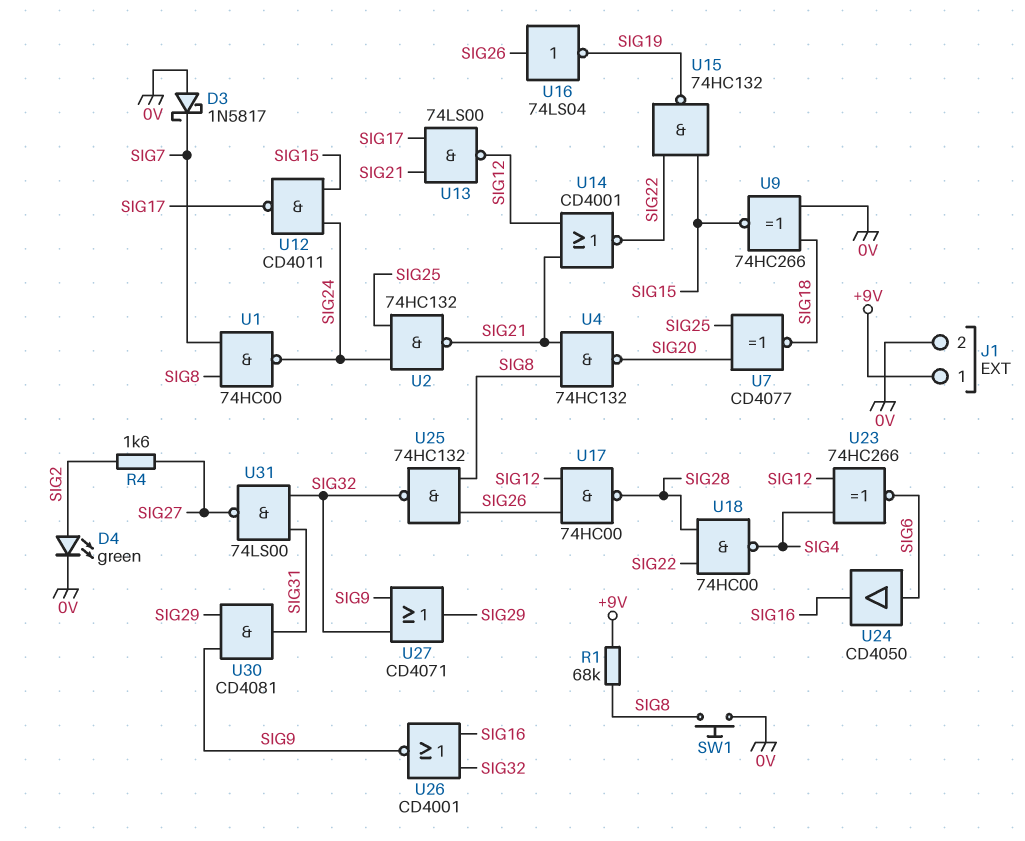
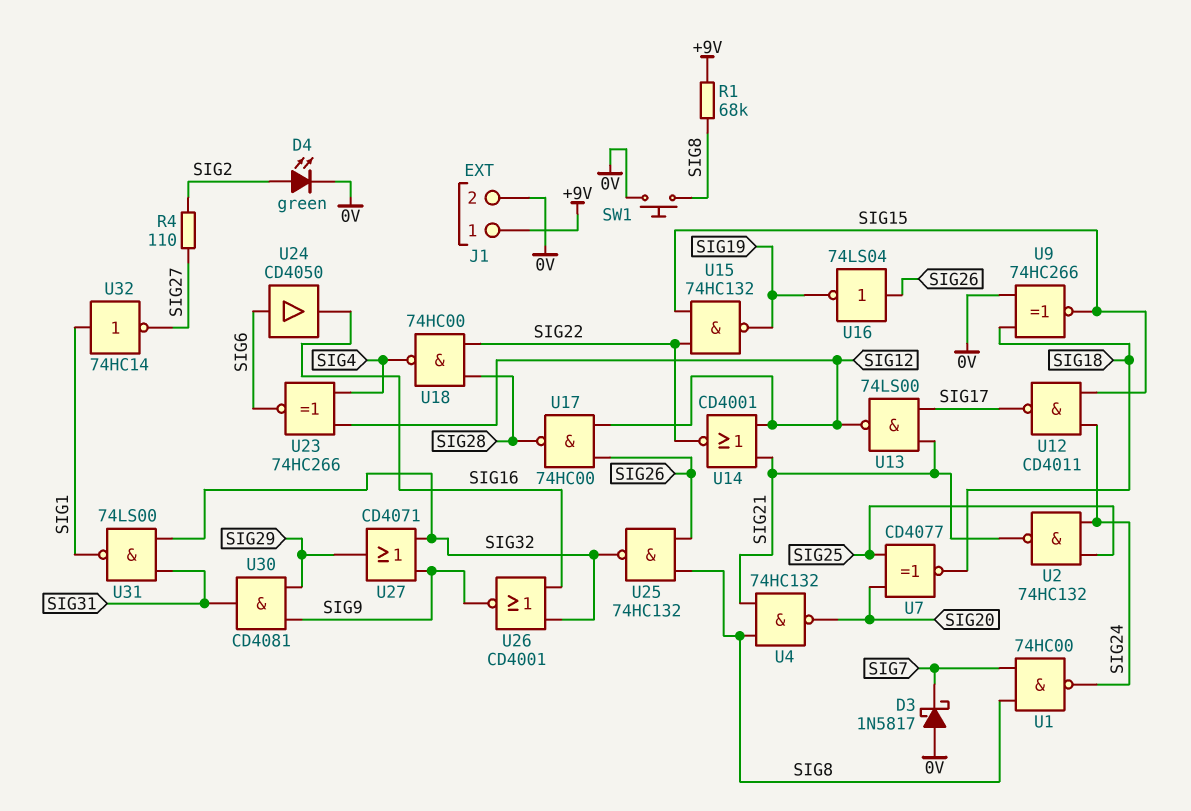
R4: 1.6k (SIG2, SIG27) -> 110 (SIG2, SIG27)
U31: NAND 74LS00 (in SIG31, in SIG32, out SIG27) -> NAND 74LS00 (in SIG31, in SIG32, out SIG1)
U32: none -> NOT 74HC14 (in SIG1, out SIG27)

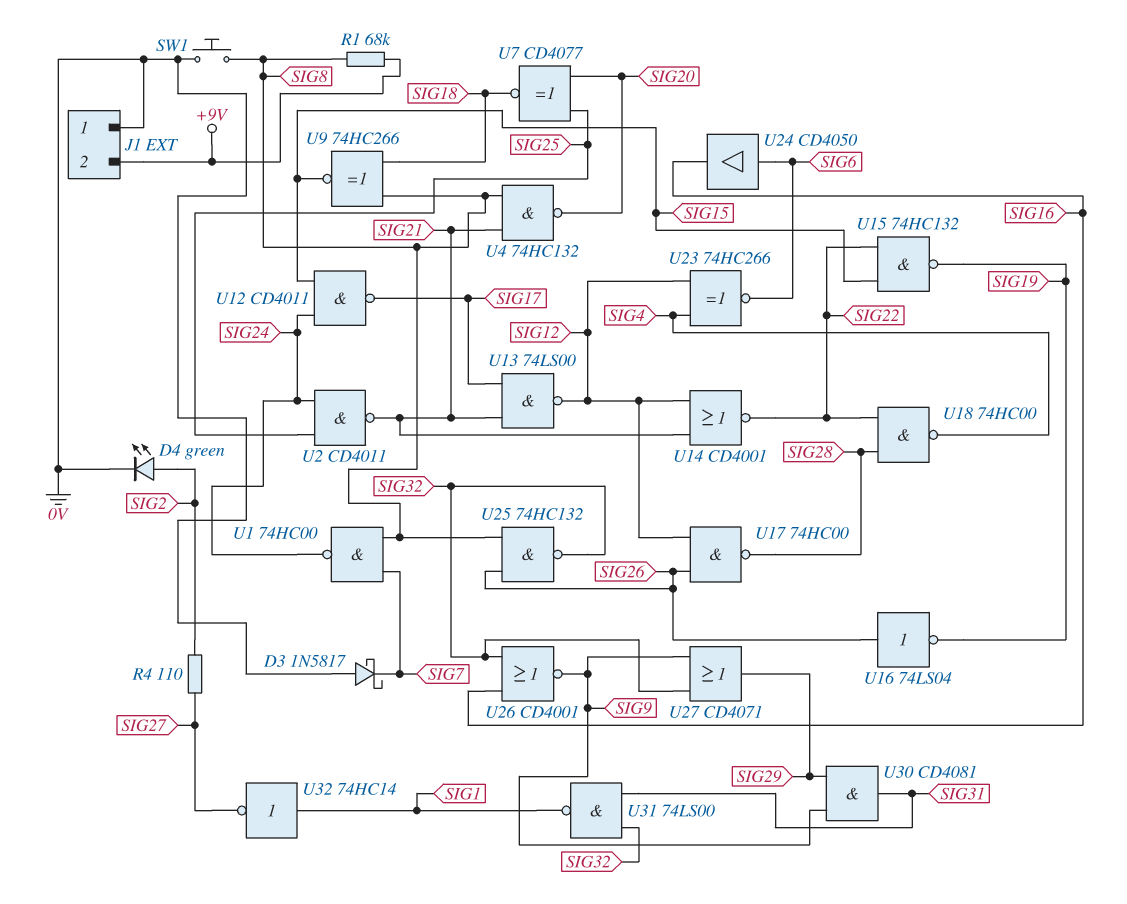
J1 pin 1: +9V -> 0V
J1 pin 2: 0V -> +9V
U2: NAND 74HC132 (in SIG24, in SIG25, out SIG21) -> NAND CD4011 (in SIG24, in SIG25, out SIG21)
U9: XNOR 74HC266 (in 0V, in SIG18, out SIG15) -> XNOR 74HC266 (in SIG8, in SIG18, out SIG15)

